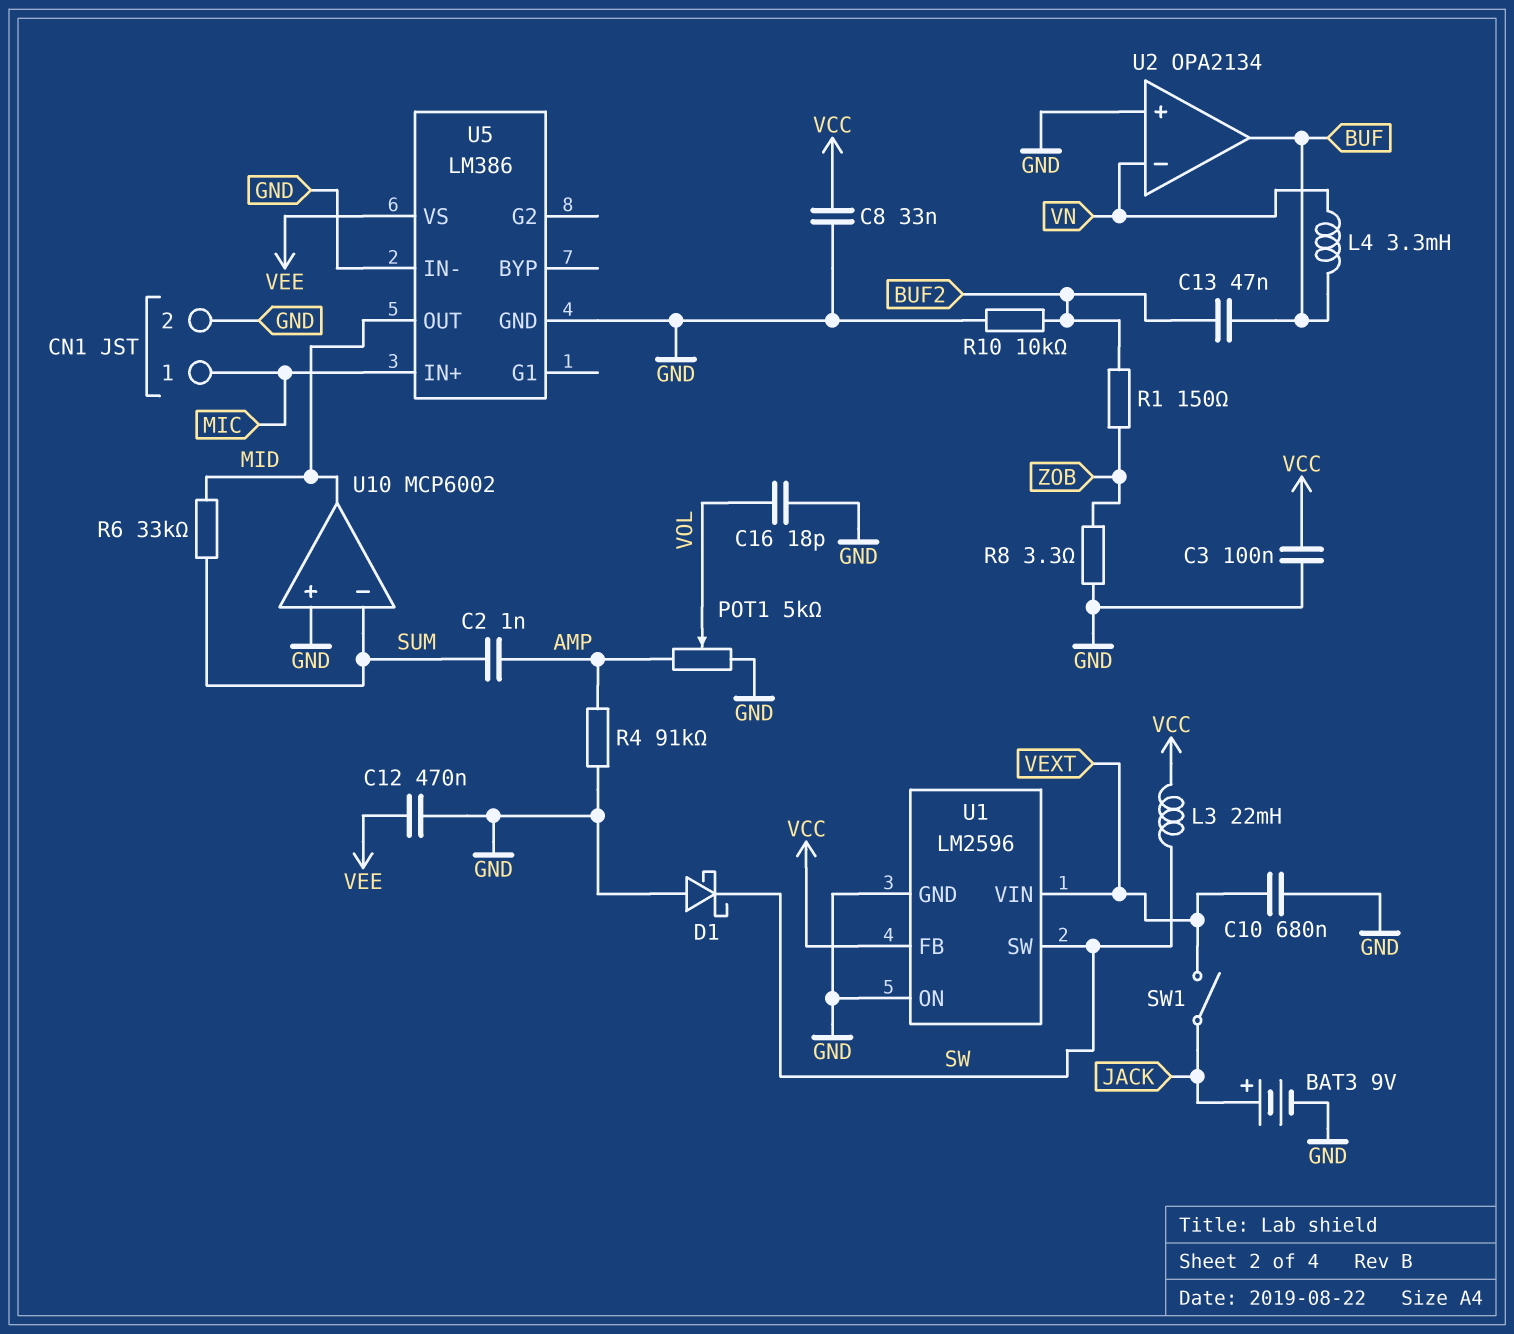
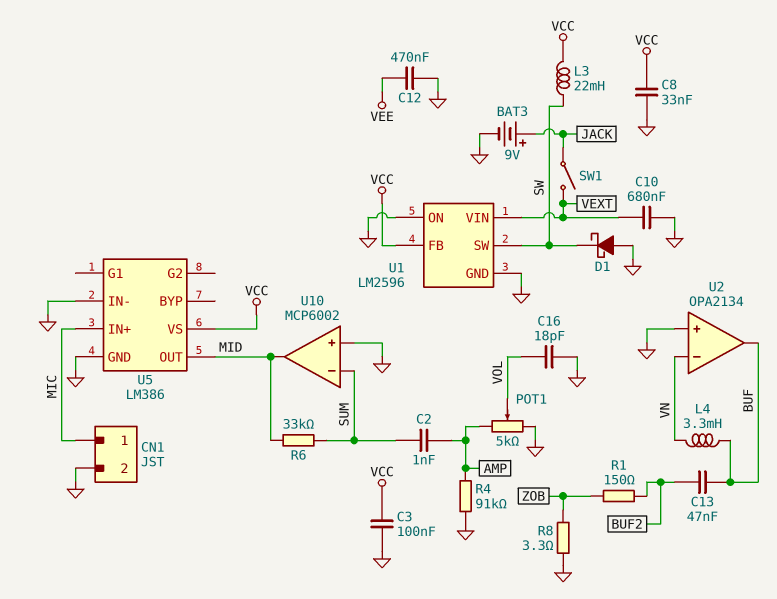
R10: 10k (BUF2, GND) -> none
U5 pin VS: VEE -> VCC

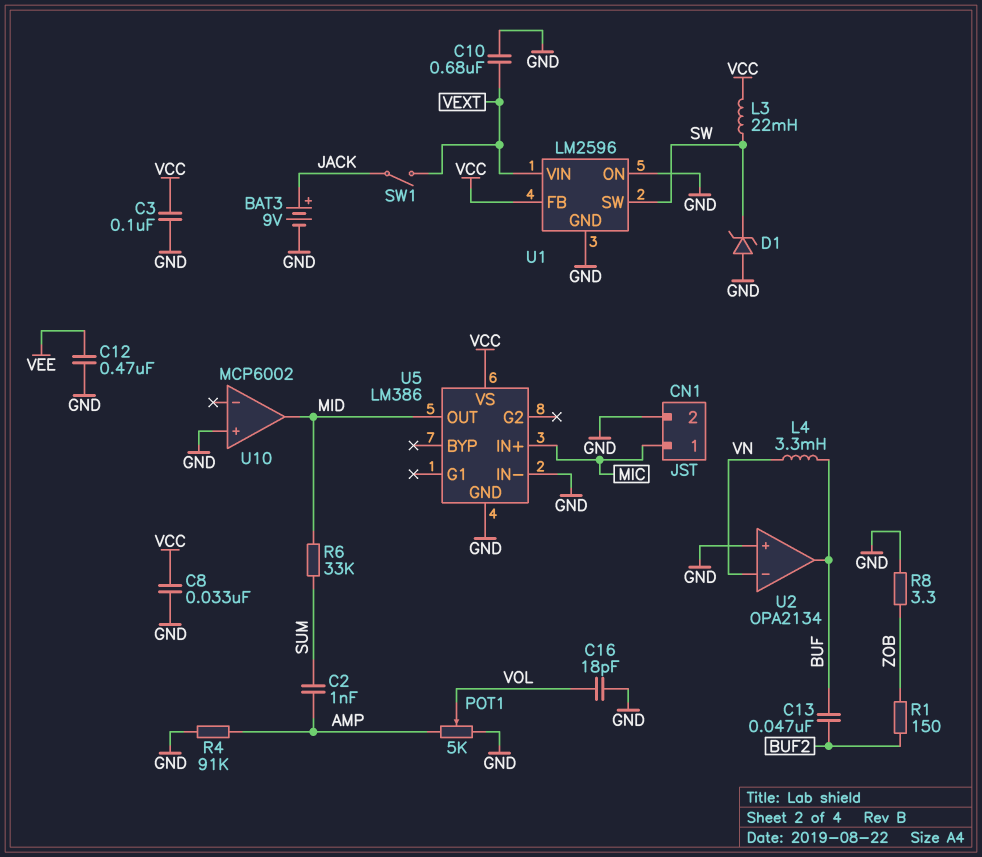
D1: schottky (A GND, K SW) -> zener (A GND, K SW)
U10 pin in-: SUM -> none

